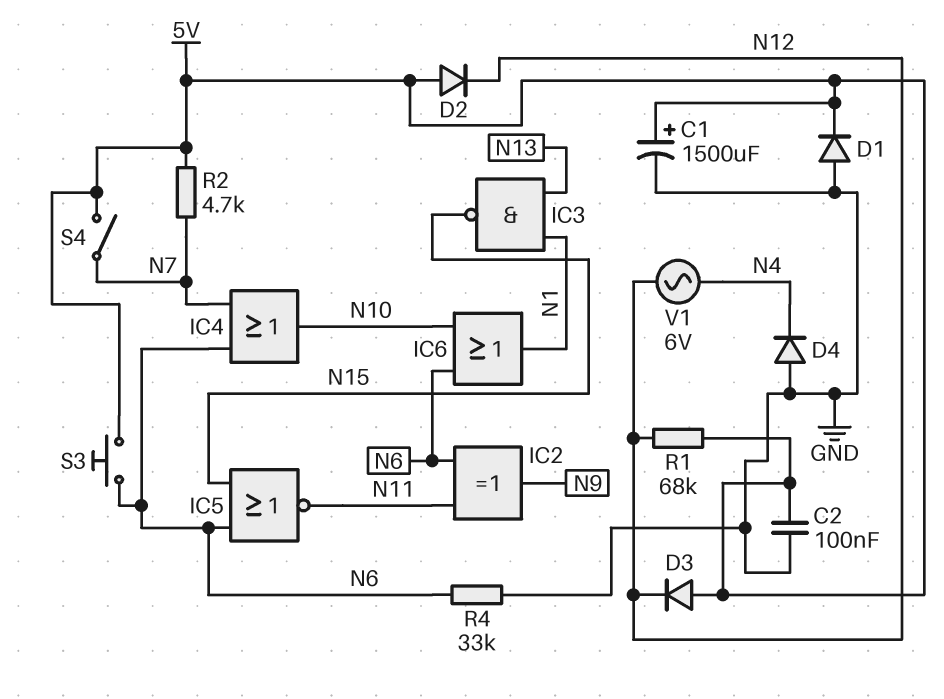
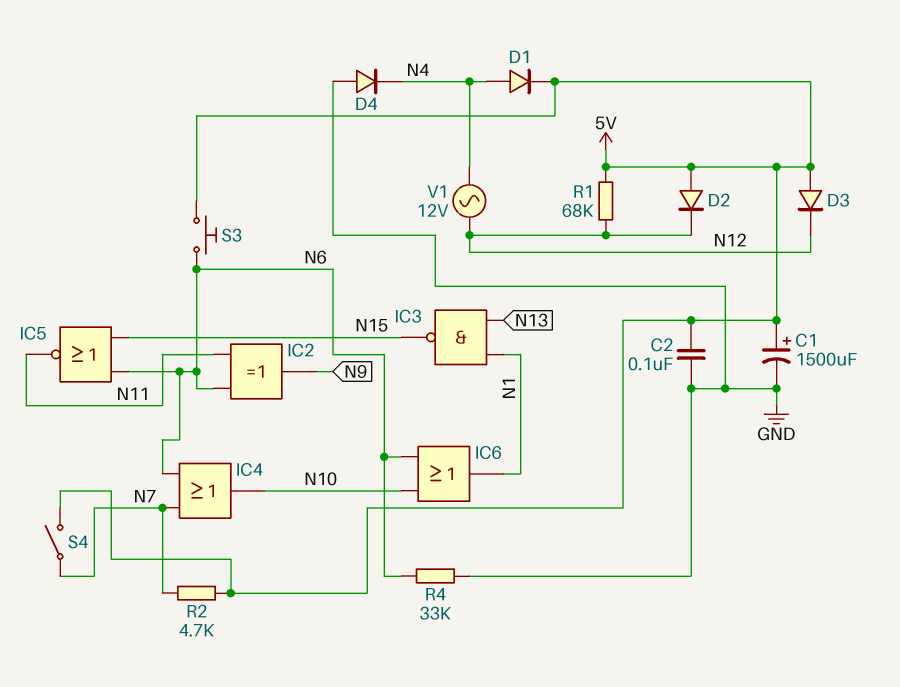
D1: diode (A GND, K 5V) -> diode (A N4, K 5V)
V1: AC 6V (N4, N12) -> AC 12V (N4, N12)

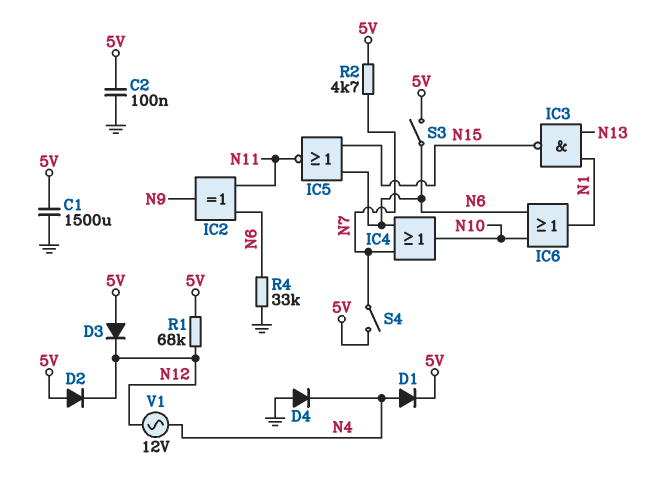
C1: 1500uF (plus 5V, minus GND) -> 1500uF (5V, GND)
S3: button (5V, N6) -> switch (5V, N6)

